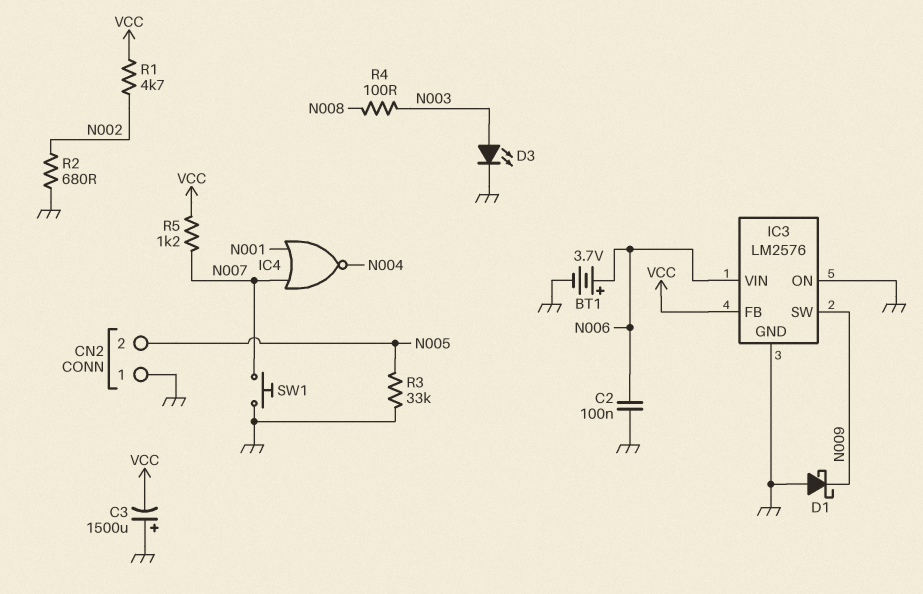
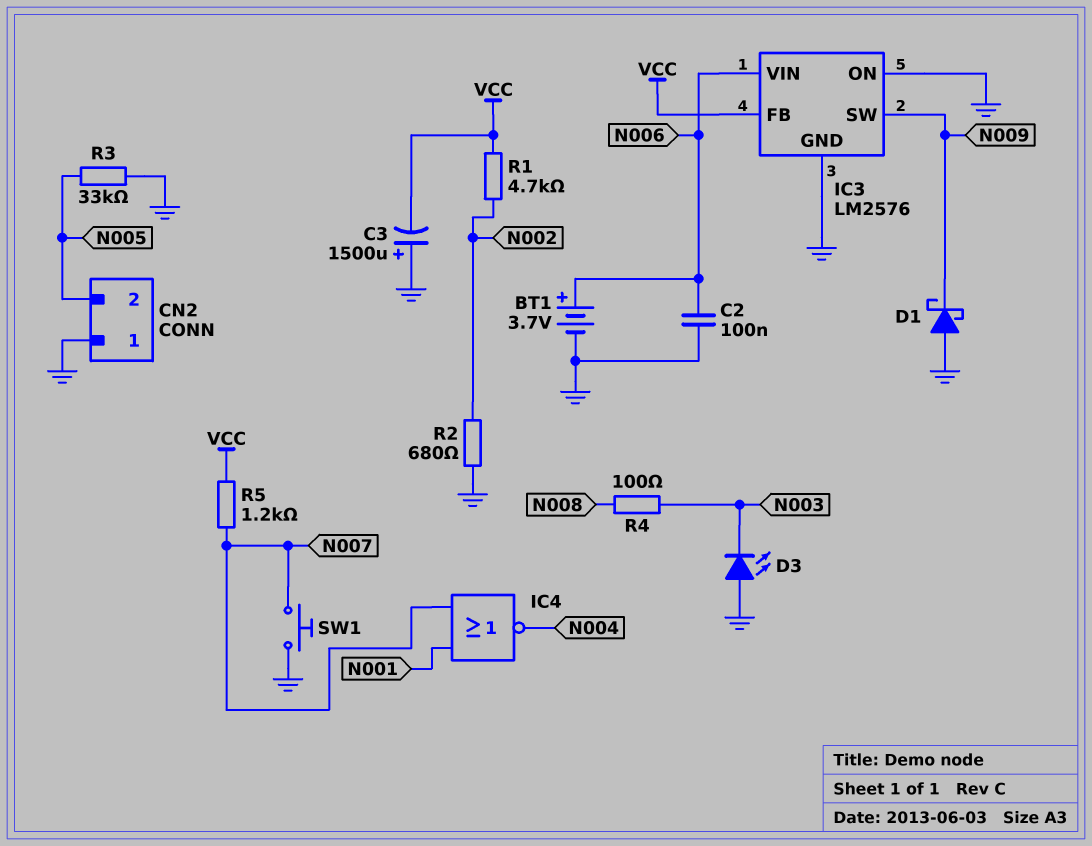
D3: LED (A N003, K GND) -> LED (A GND, K N003)

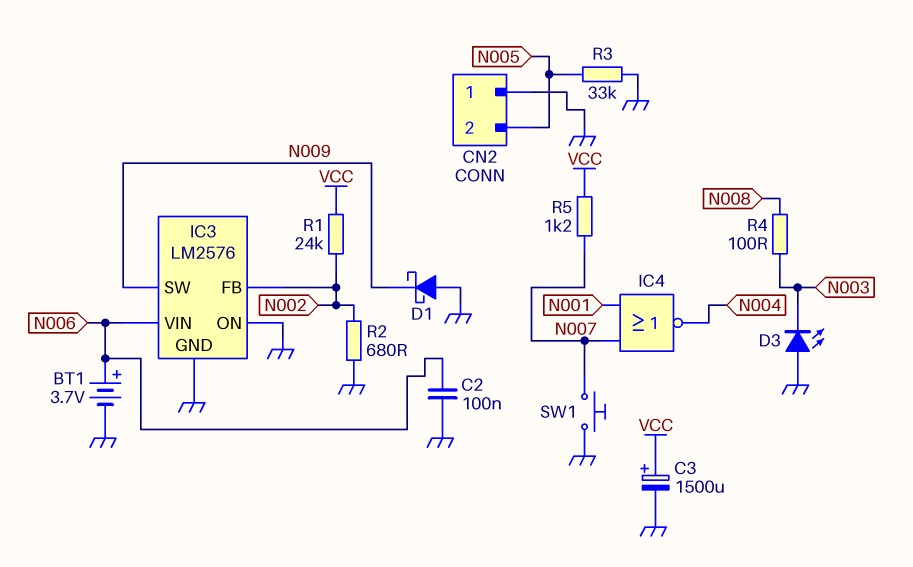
C3: 1500uF (plus GND, minus VCC) -> 1500uF (plus VCC, minus GND)
IC3 pin FB: VCC -> N002
R1: 4.7k (N002, VCC) -> 24k (N002, VCC)

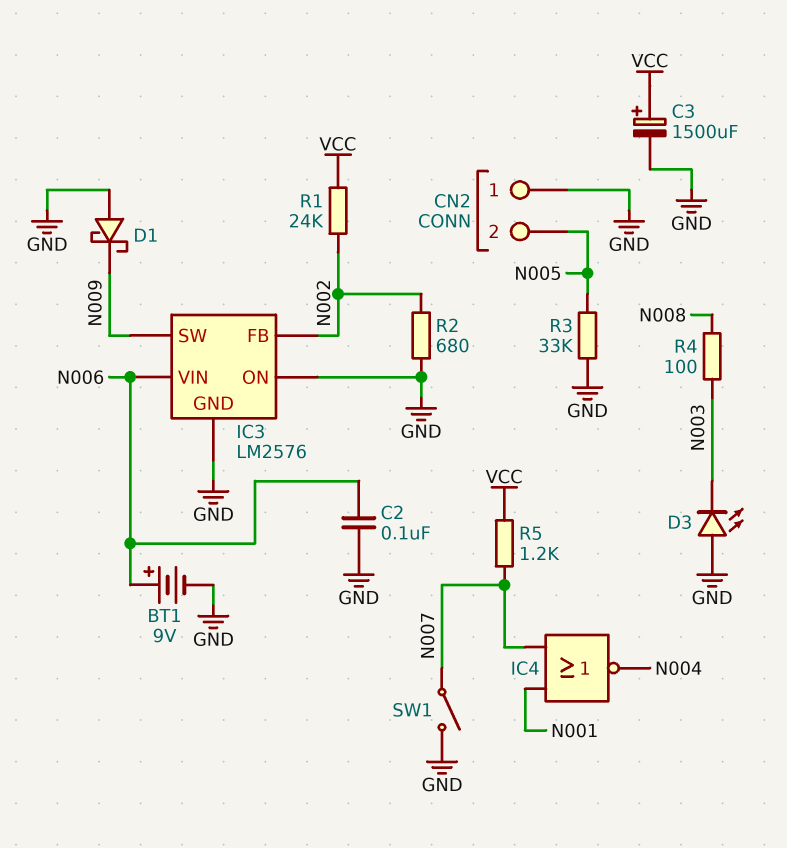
BT1: 3.7V (plus N006, minus GND) -> 9V (plus N006, minus GND)
SW1: button (GND, N007) -> switch (GND, N007)

